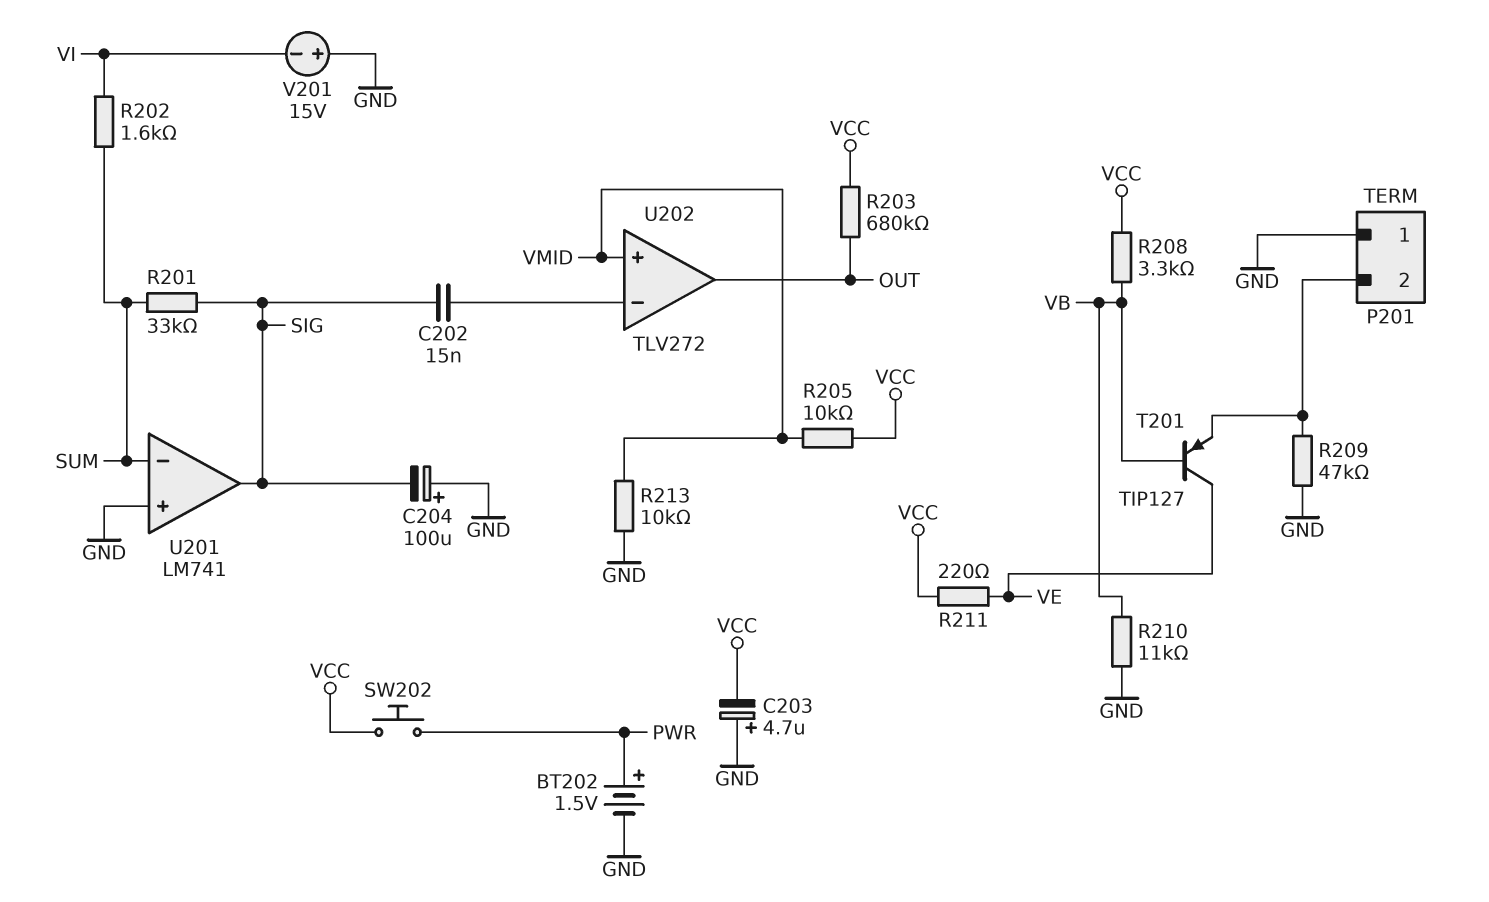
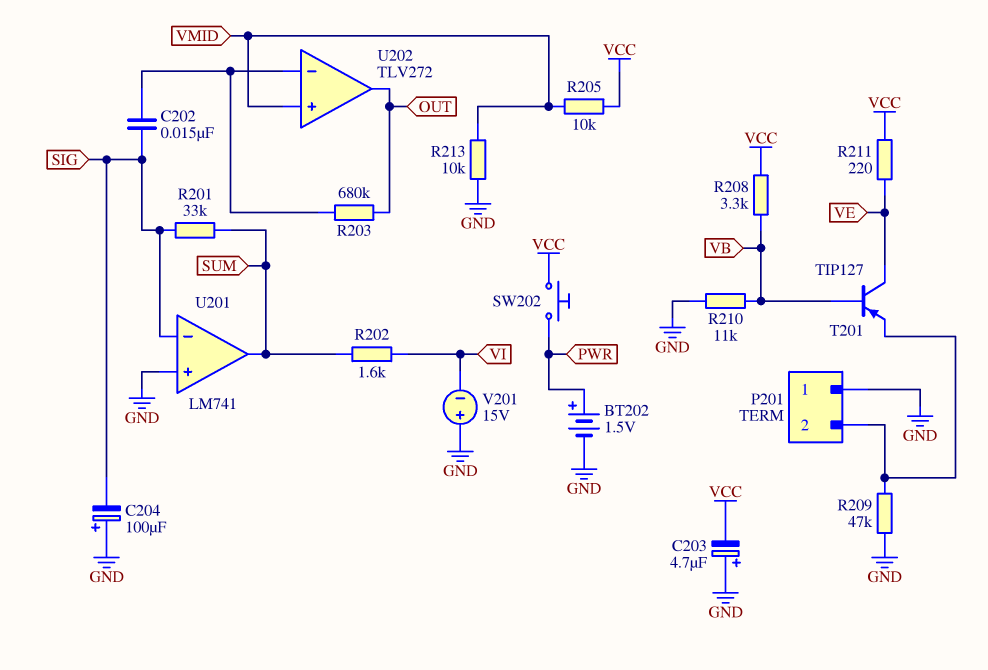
R203: 680k (OUT, VCC) -> 680k (OUT, U202/in-)
U201 pin in-: SUM -> SIG
U201 pin out: SIG -> SUM

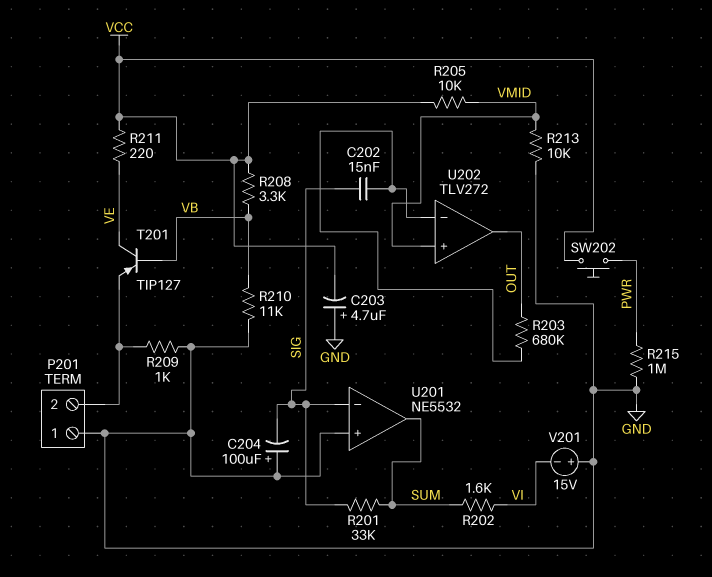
BT202: 1.5V (plus PWR, minus GND) -> none
R209: 47k (GND, P201/2) -> 1k (GND, P201/2)
R215: none -> 1M (GND, PWR)
U201: LM741 -> NE5532

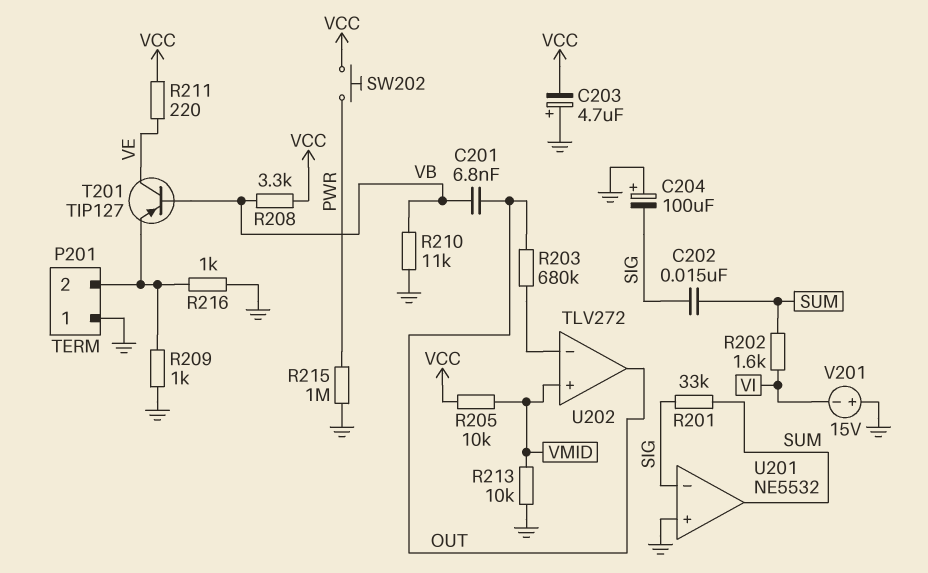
C201: none -> 6.8nF (OUT, VB)
C202: 15nF (SIG, U202/in-) -> 15nF (SIG, SUM)
R216: none -> 1k (GND, P201/2)

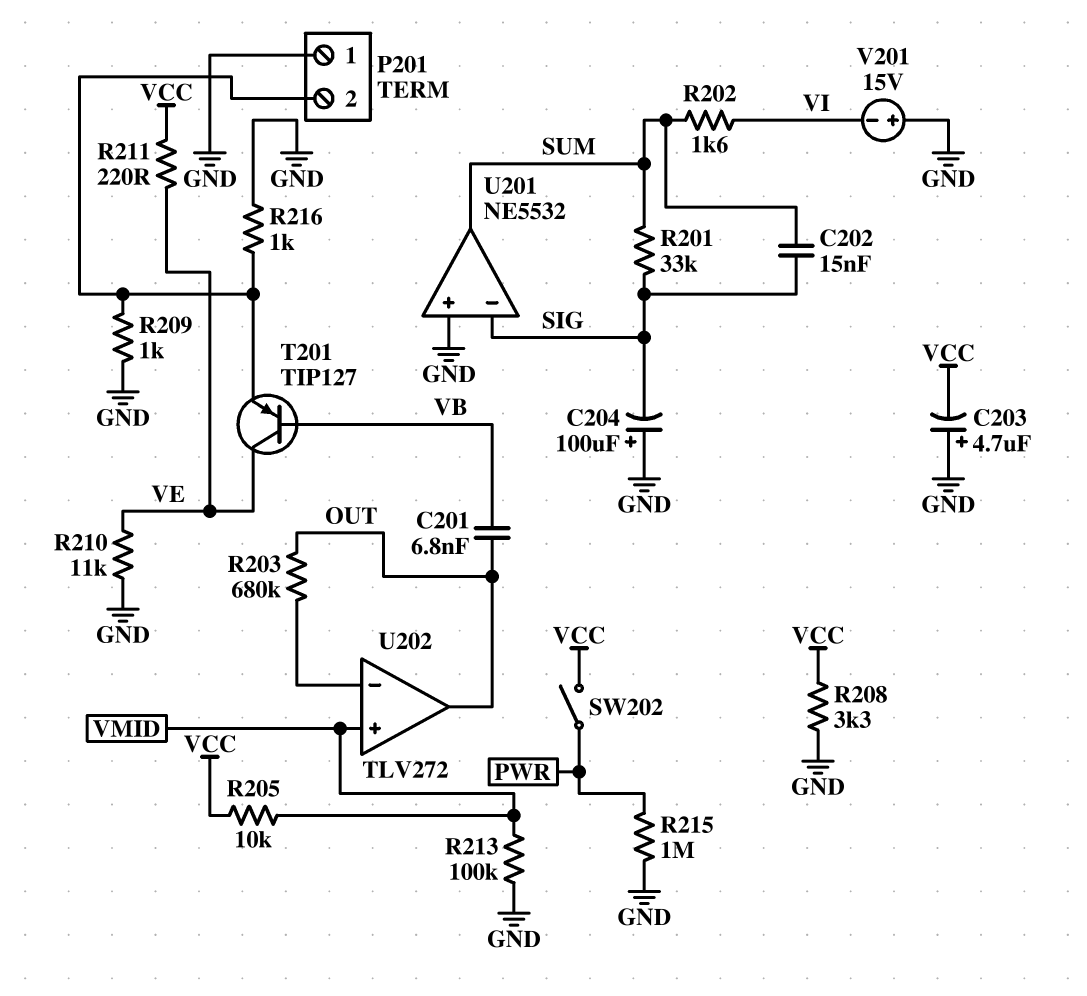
R208: 3.3k (VB, VCC) -> 3.3k (GND, VCC)
R210: 11k (GND, VB) -> 11k (GND, VE)
R213: 10k (GND, VMID) -> 100k (GND, VMID)
SW202: button (PWR, VCC) -> switch (PWR, VCC)

